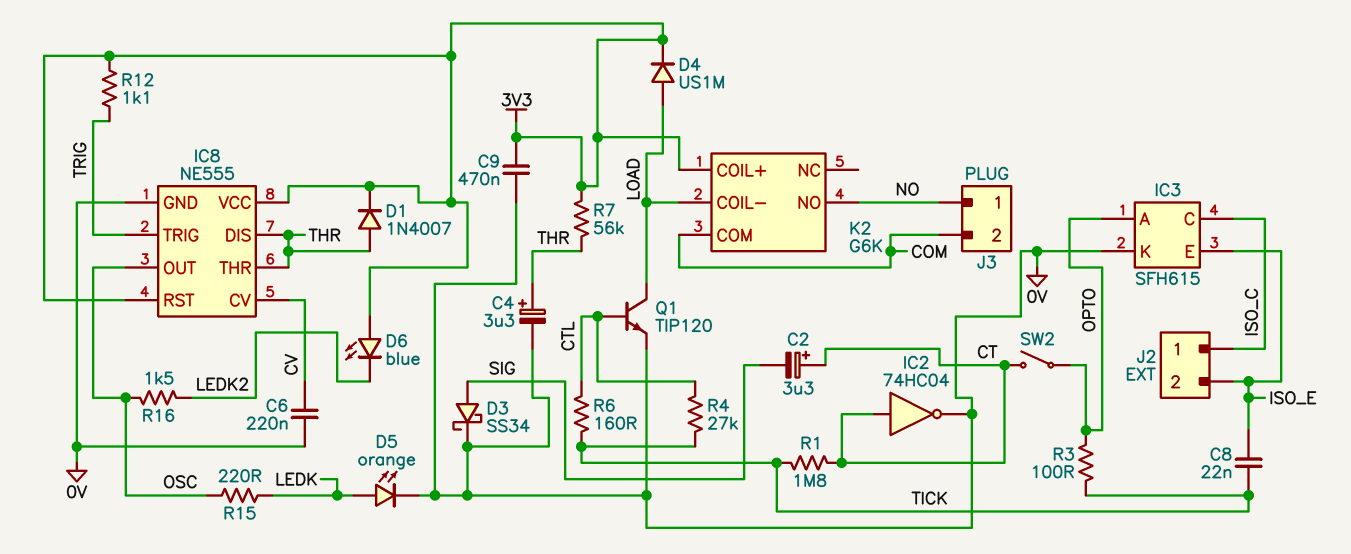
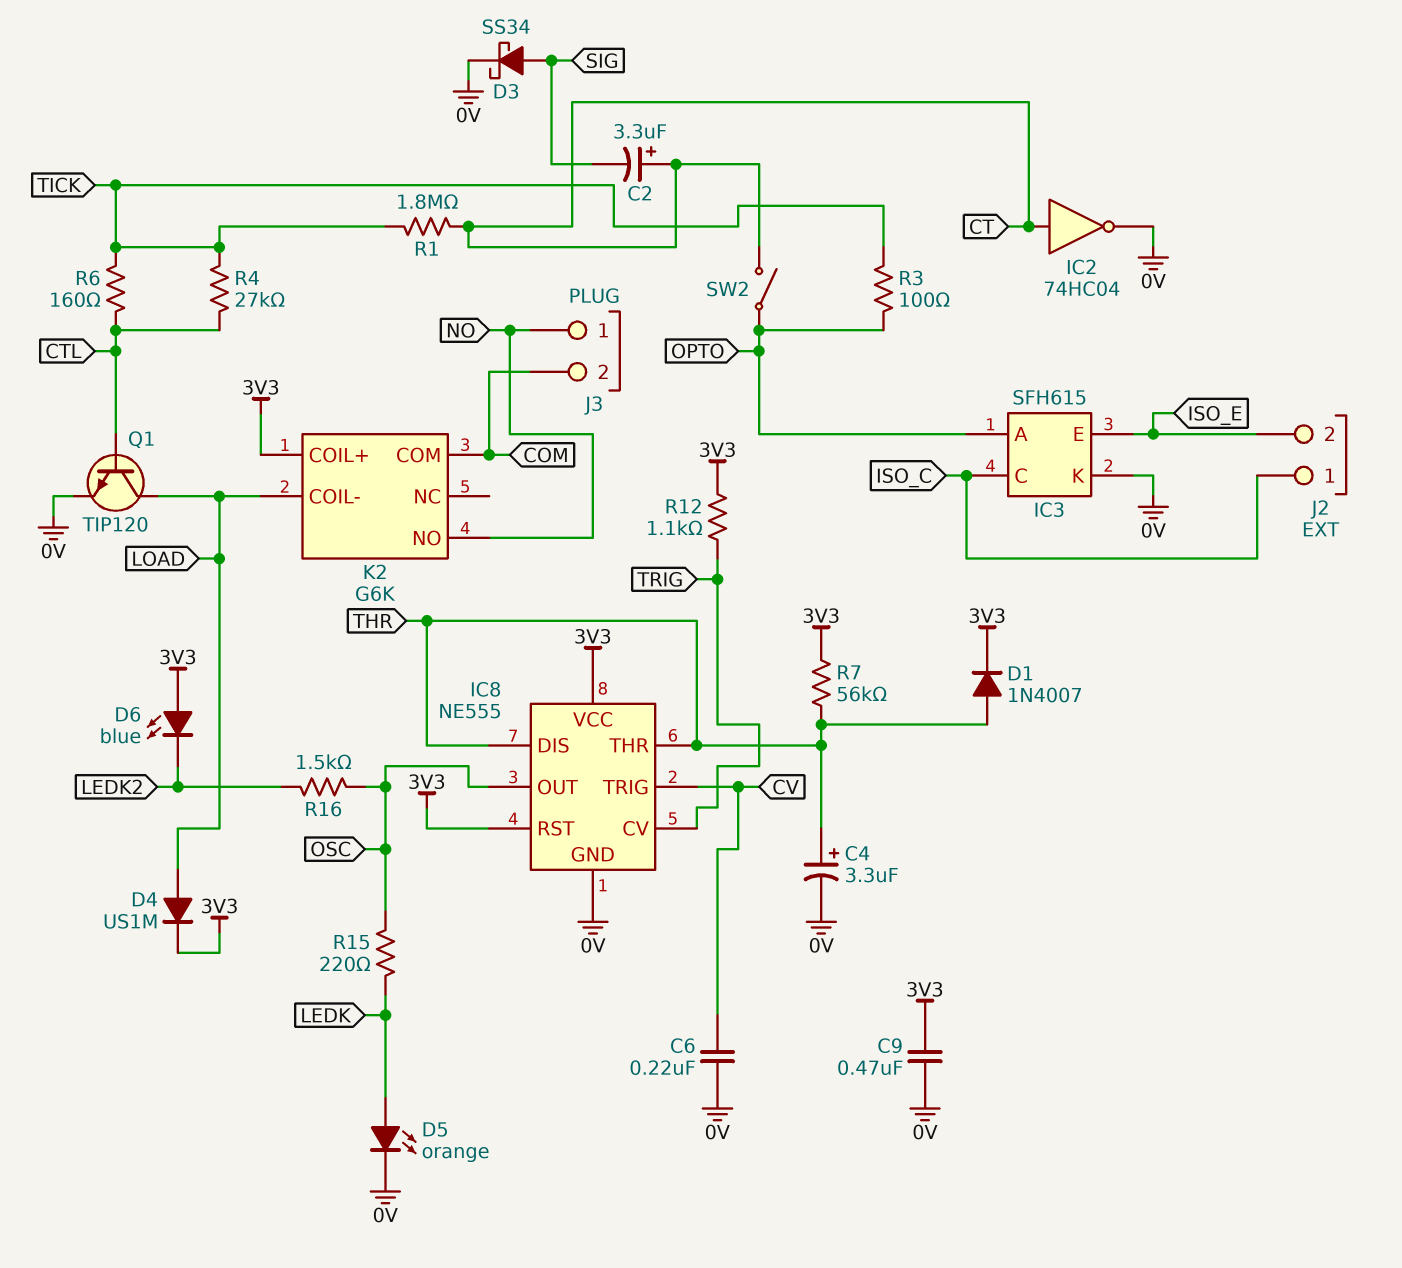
C8: 22nF (ISO_E, TICK) -> none
IC8 pin CV: CV -> TRIG
IC8 pin TRIG: TRIG -> CV

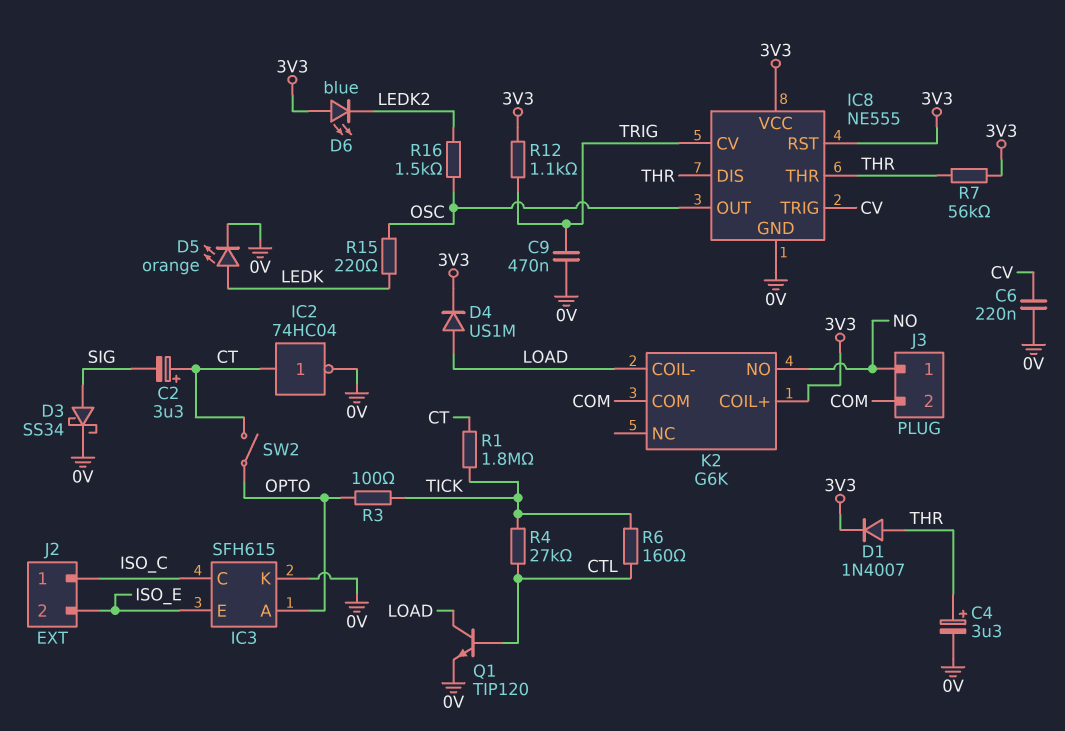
C9: 470nF (0V, 3V3) -> 470nF (0V, TRIG)

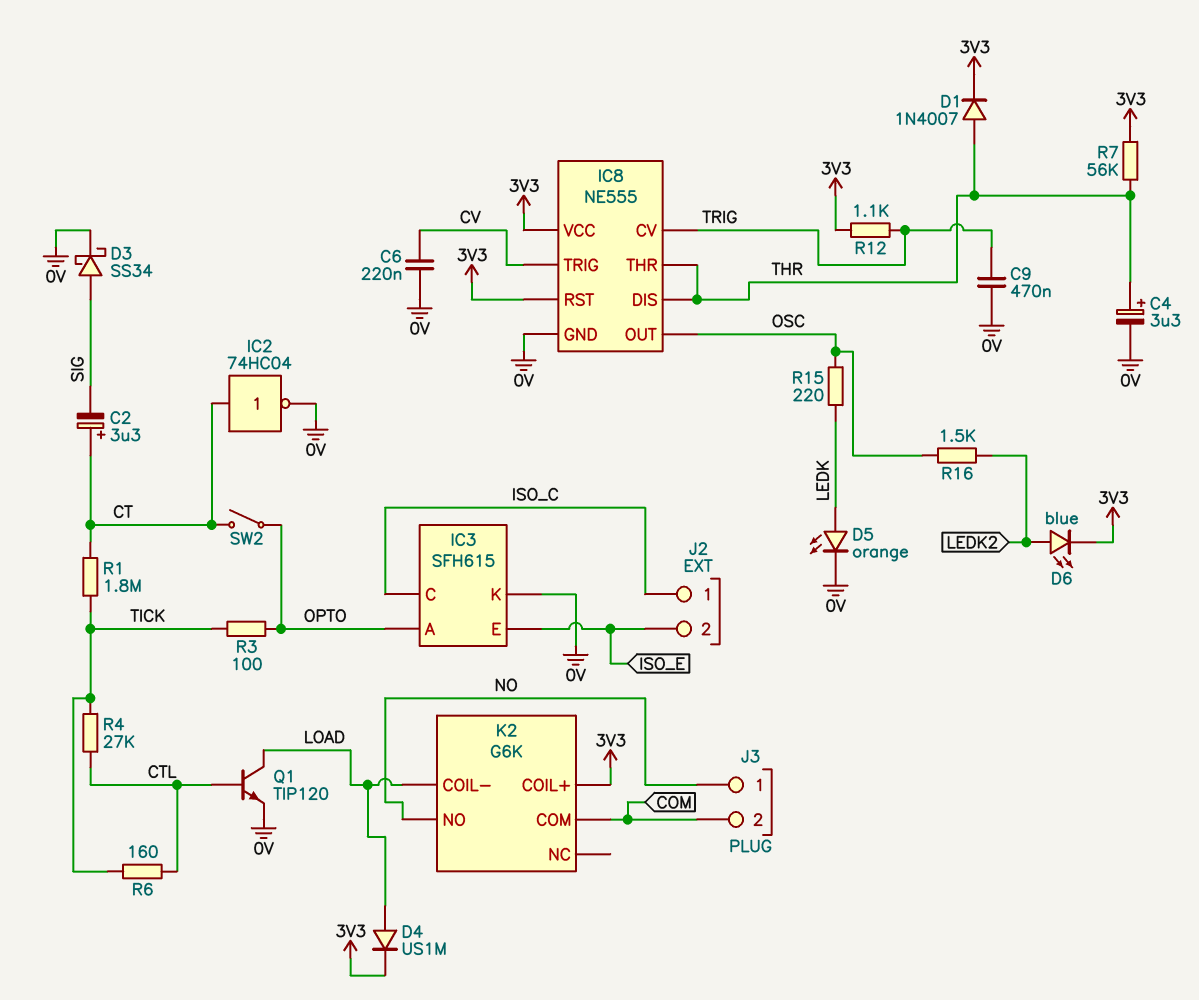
D6: LED blue (A 3V3, K LEDK2) -> LED blue (A LEDK2, K 3V3)

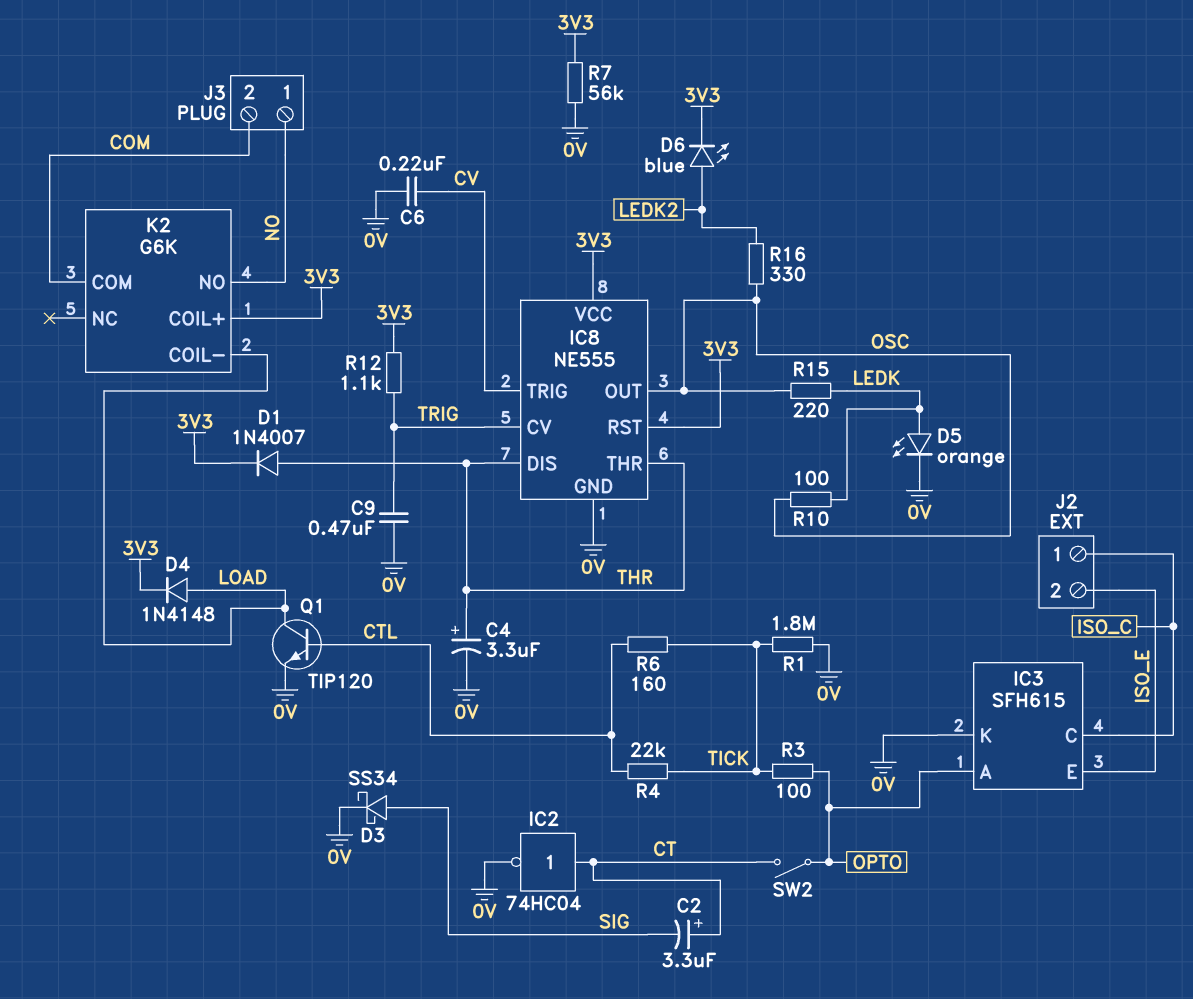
D4: diode US1M (A LOAD, K 3V3) -> diode 1N4148 (A LOAD, K 3V3)
R1: 1.8M (CT, TICK) -> 1.8M (0V, TICK)
R4: 27k (CTL, TICK) -> 22k (CTL, TICK)
R7: 56k (3V3, THR) -> 56k (0V, 3V3)
R10: none -> 100 (LEDK, OSC)
R16: 1.5k (LEDK2, OSC) -> 330 (LEDK2, OSC)

